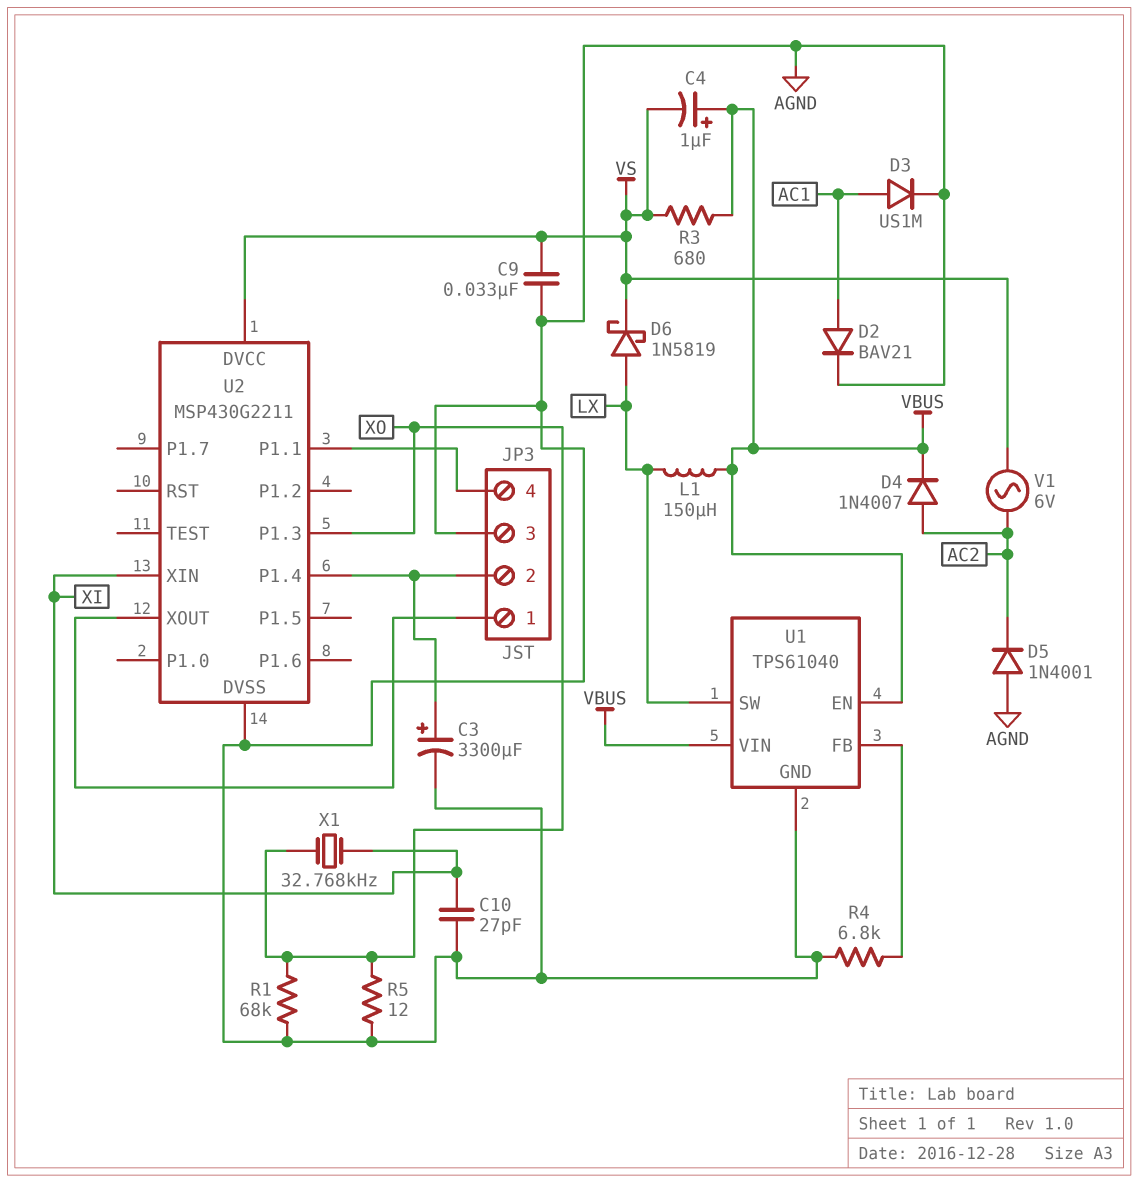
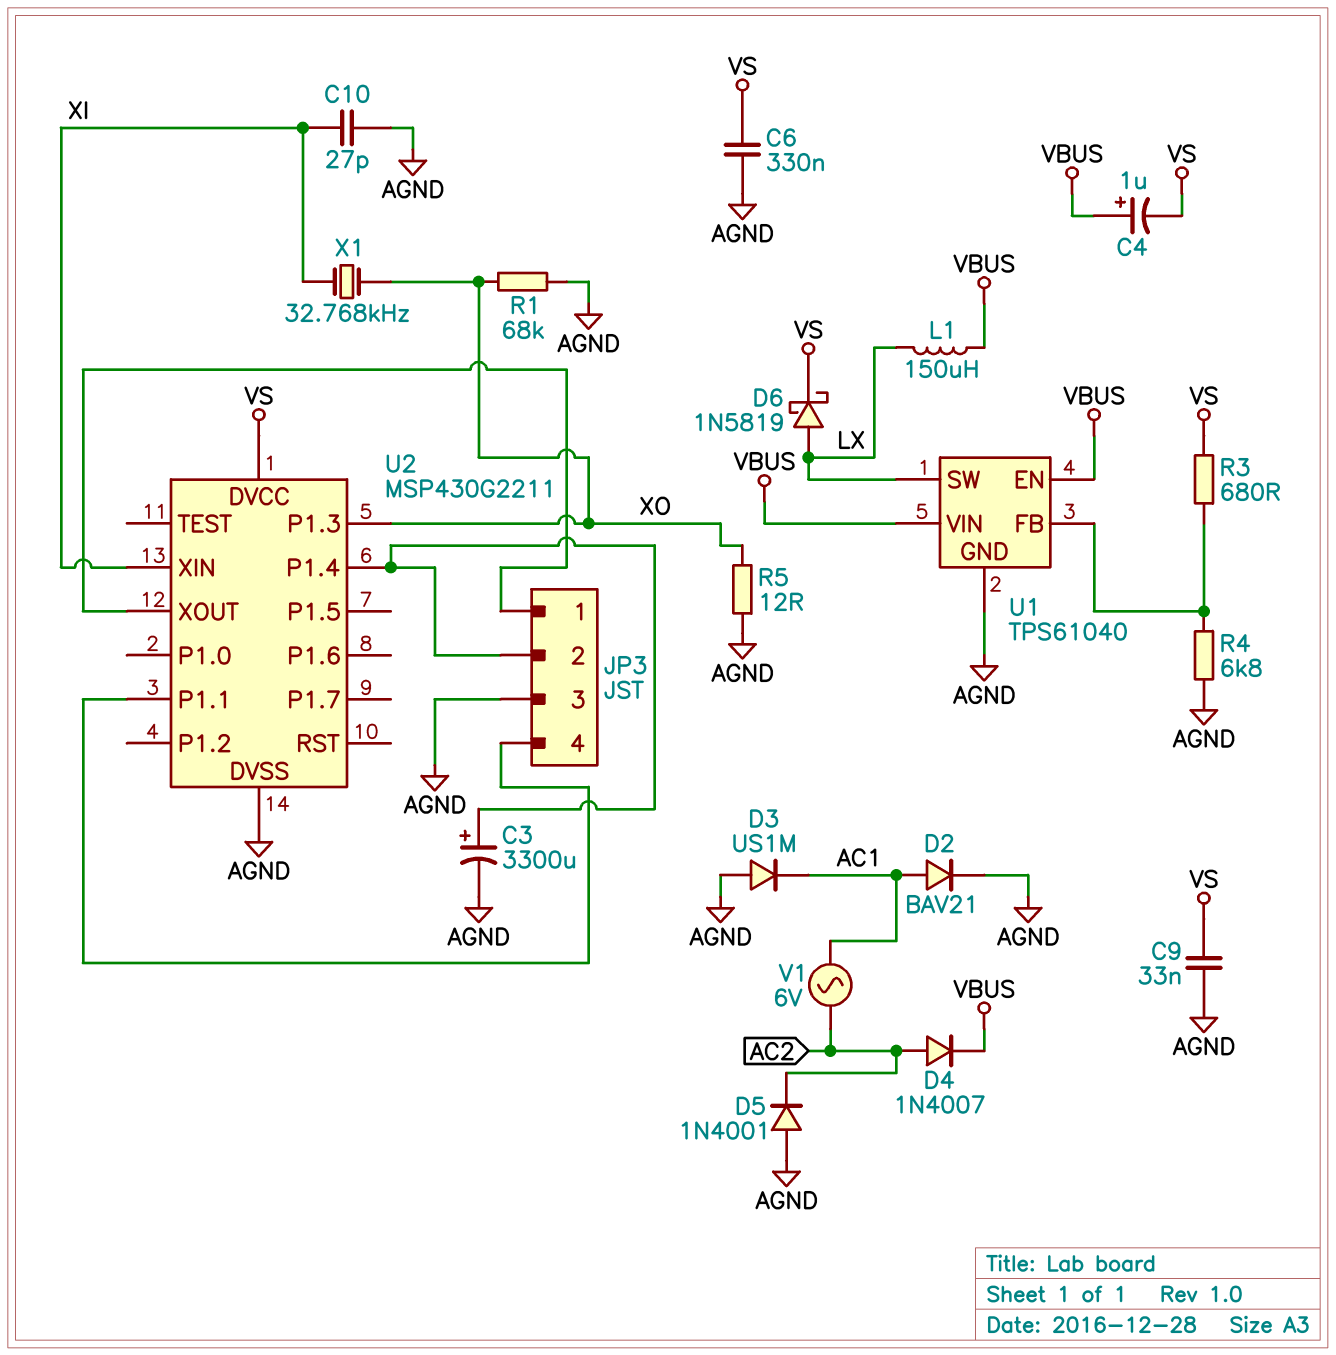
C6: none -> 330nF (AGND, VS)
D3: diode US1M (A AC1, K AGND) -> diode US1M (A AGND, K AC1)
R3: 680 (VBUS, VS) -> 680 (U1/FB, VS)
V1: AC 6V (AC2, VS) -> AC 6V (AC1, AC2)

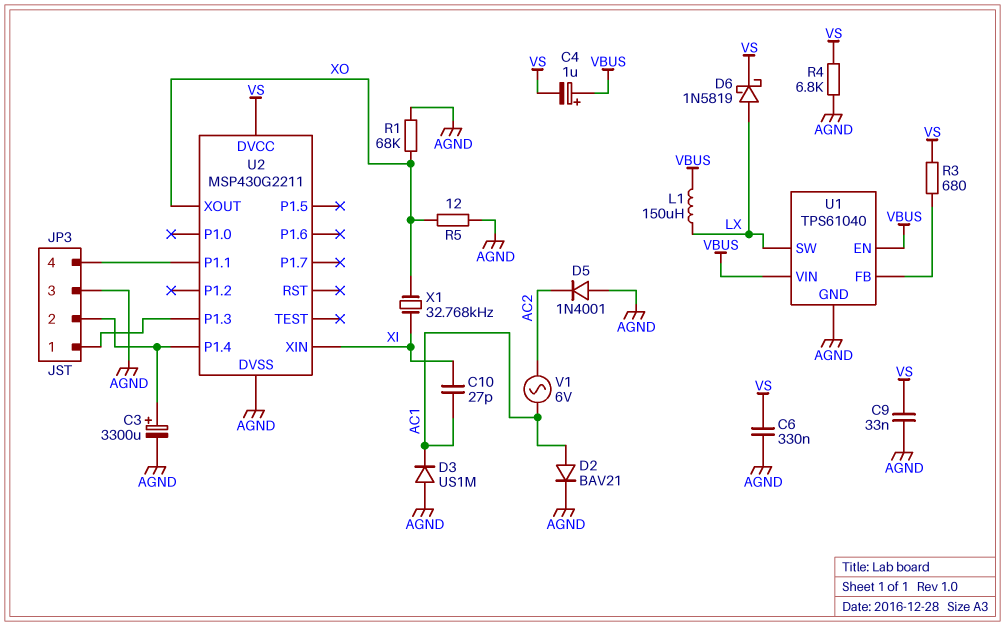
C10: 27pF (AGND, XI) -> 27pF (AC1, XI)
D4: diode 1N4007 (A AC2, K VBUS) -> none
R4: 6.8k (AGND, U1/FB) -> 6.8k (AGND, VS)
U2 pin P1.3: XO -> JP3/1
U2 pin XOUT: JP3/1 -> XO

